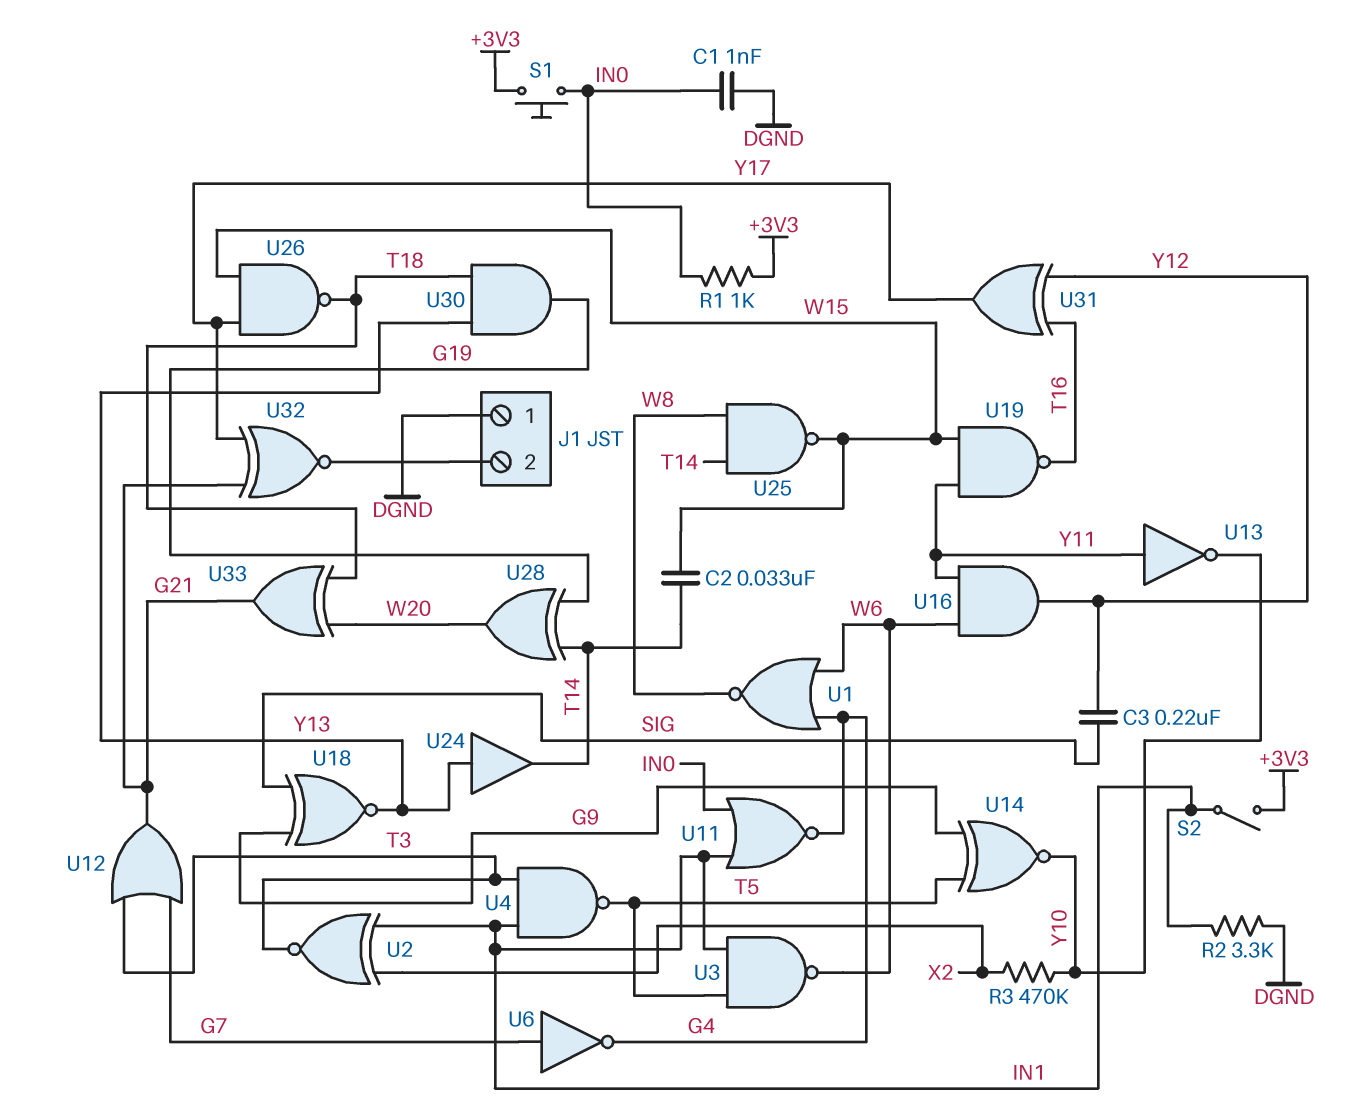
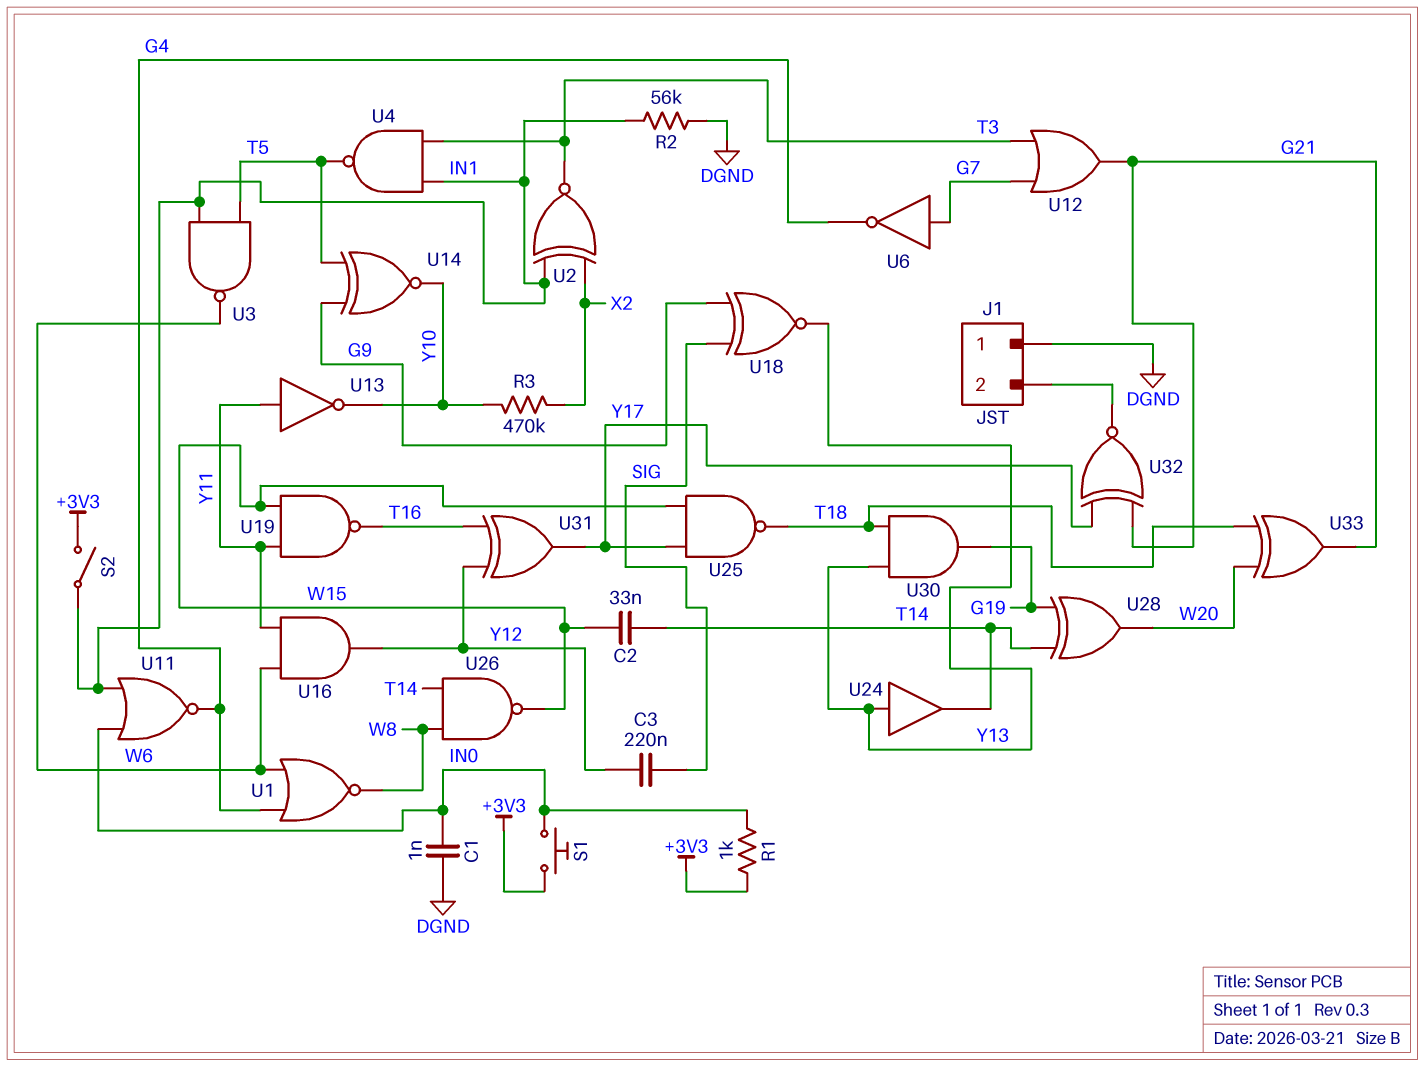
R2: 3.3k (DGND, IN1) -> 56k (DGND, IN1)
U25: NAND (in T14, in W8, out W15) -> NAND (in W15, in Y17, out T18)
U26: NAND (in W15, in Y17, out T18) -> NAND (in T14, in W8, out W15)

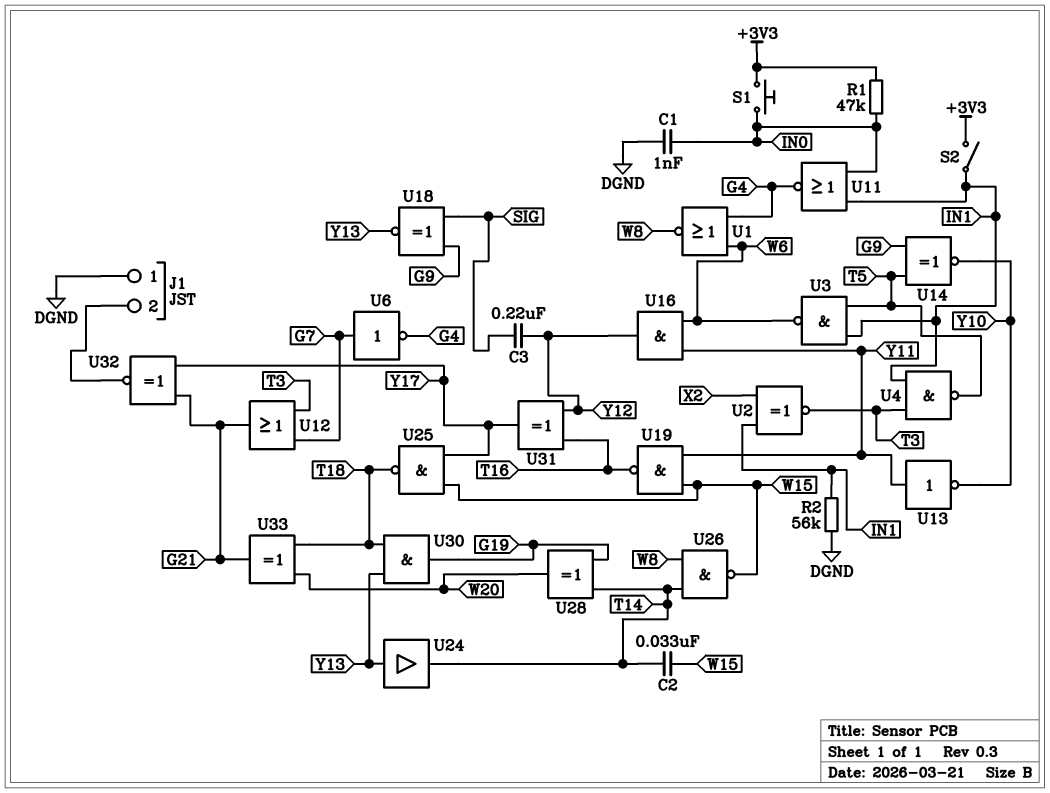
R1: 1k (+3V3, IN0) -> 47k (+3V3, IN0)
R3: 470k (X2, Y10) -> none

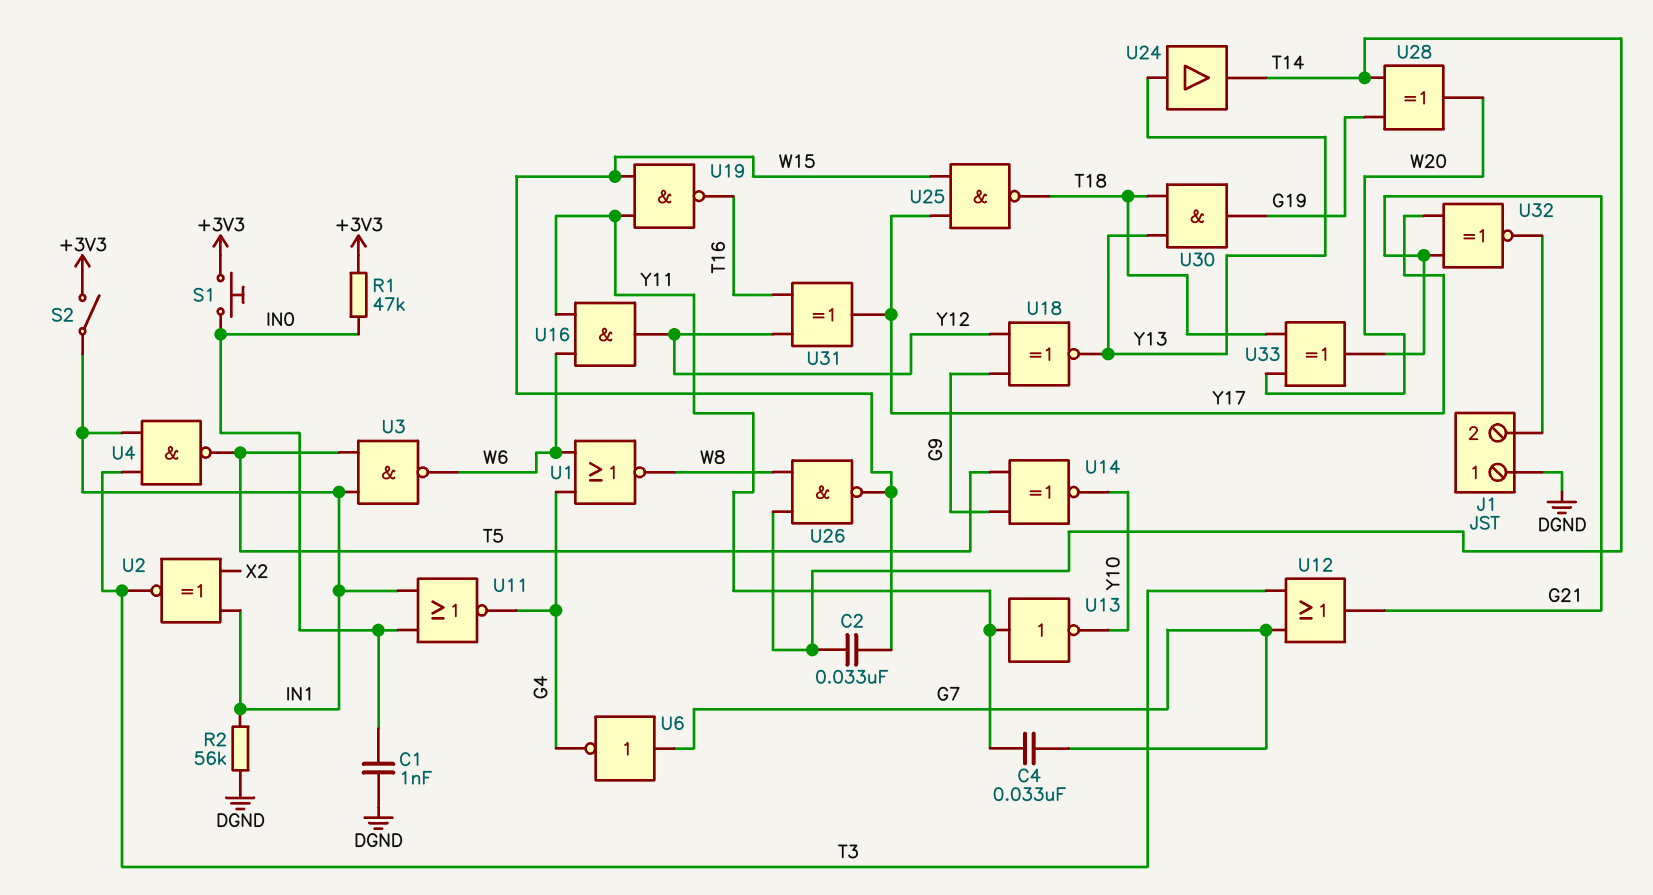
C3: 220nF (SIG, Y12) -> none
C4: none -> 33nF (G7, Y11)
U18: XNOR (in G9, in SIG, out Y13) -> XNOR (in G9, in Y12, out Y13)

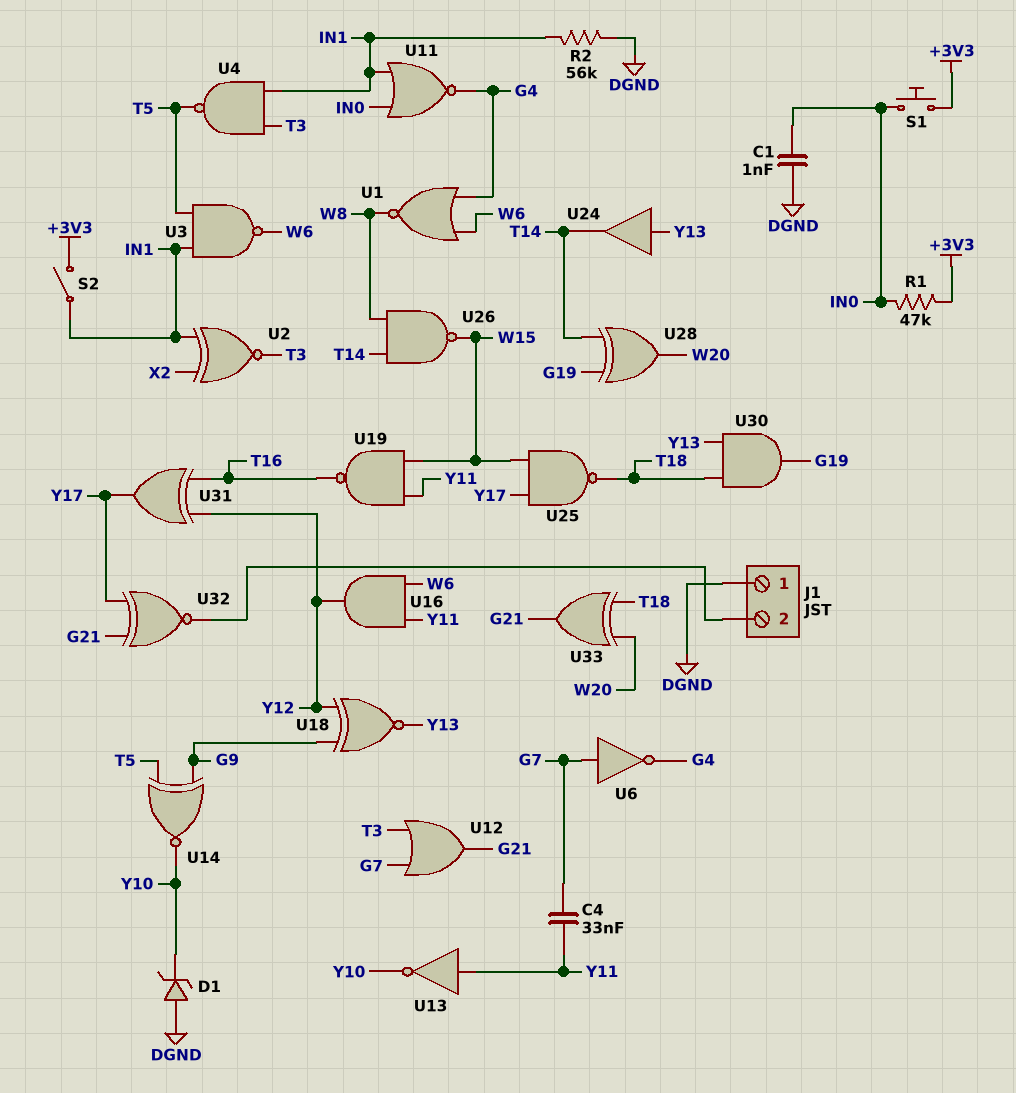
C2: 33nF (T14, W15) -> none
D1: none -> zener (A DGND, K Y10)

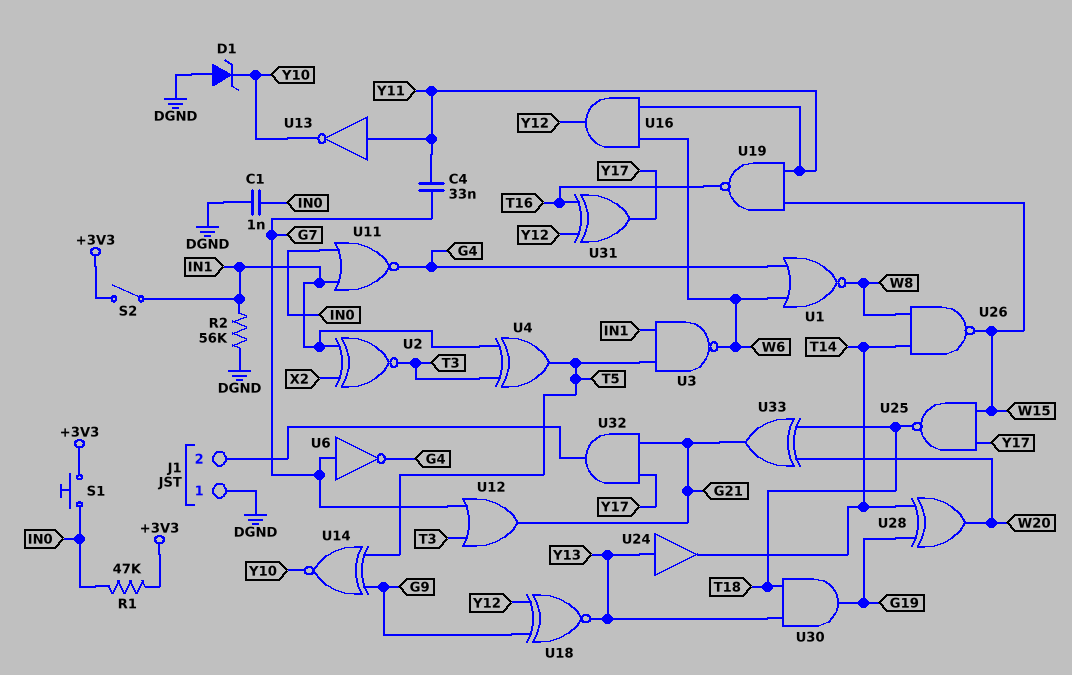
U4: NAND (in IN1, in T3, out T5) -> XOR (in IN1, in T3, out T5)
U32: XNOR (in G21, in Y17, out J1/2) -> AND (in G21, in Y17, out J1/2)

